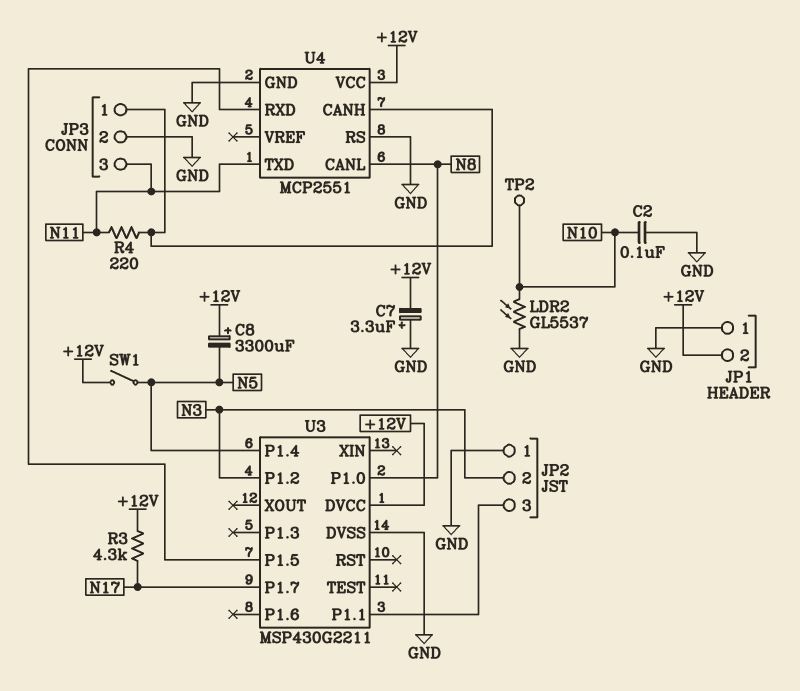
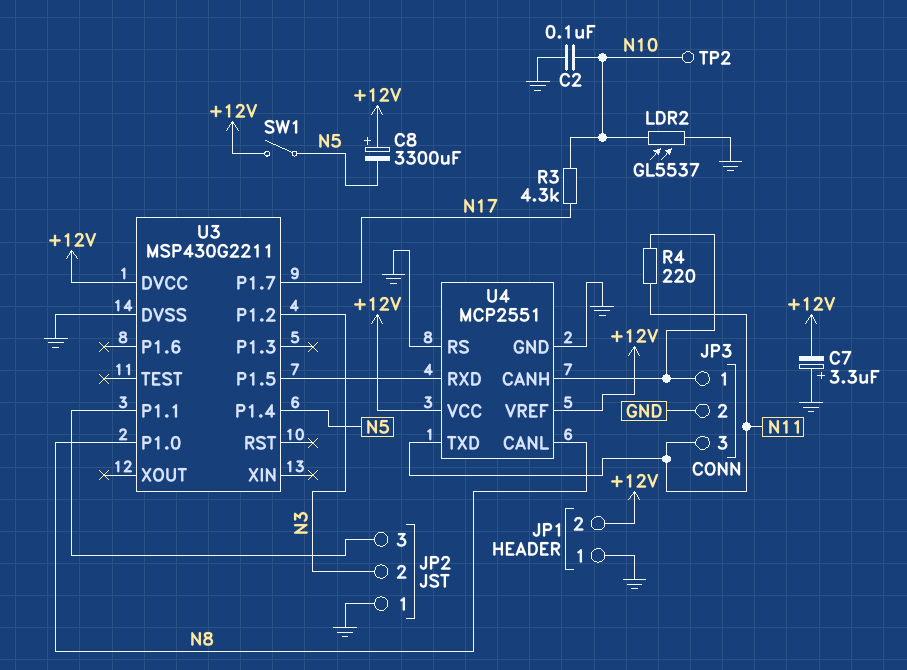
R3: 4.3k (+12V, N17) -> 4.3k (N10, N17)
U4 pin VREF: none -> +12V

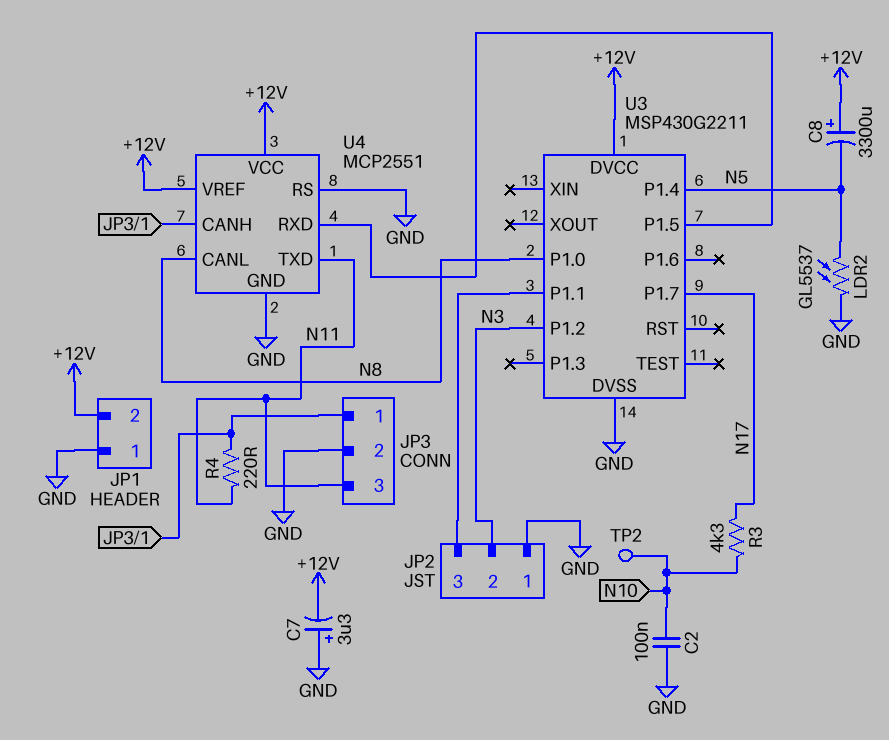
LDR2: GL5537 (GND, N10) -> GL5537 (GND, N5)
SW1: switch (+12V, N5) -> none

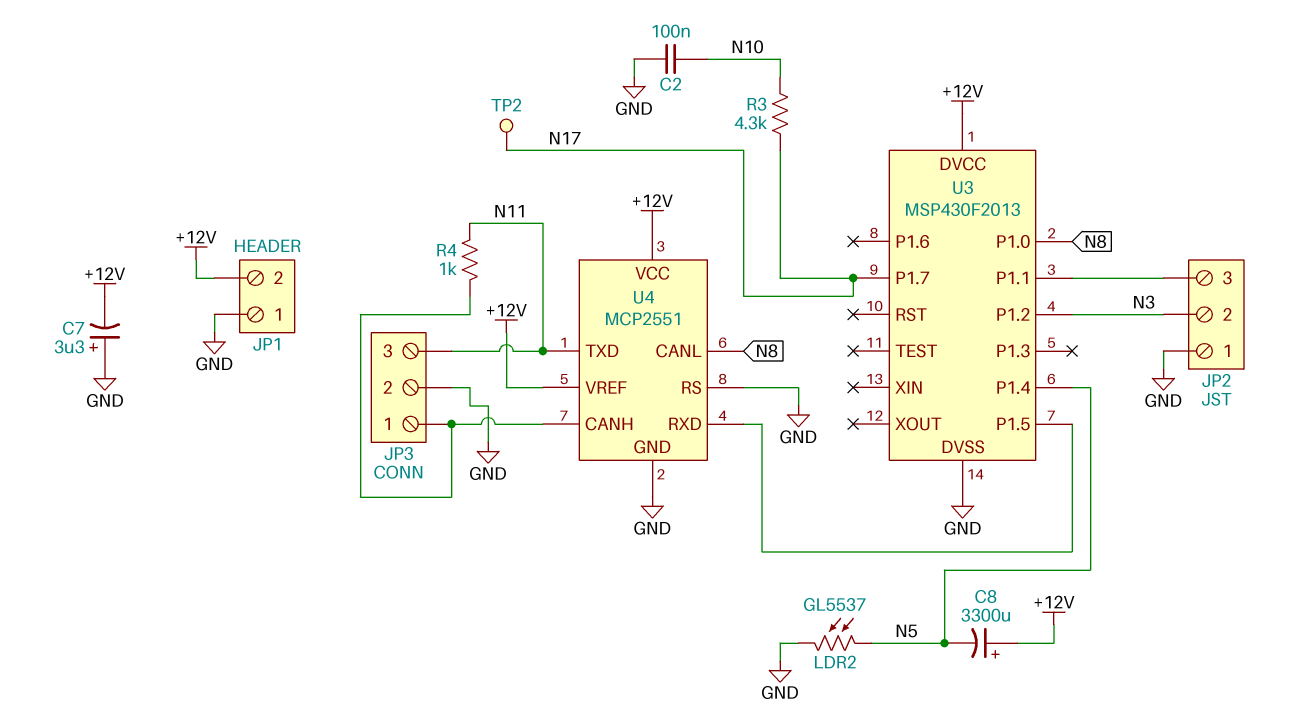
R4: 220 (JP3/1, N11) -> 1k (JP3/1, N11)
TP2: test point (N10) -> test point (N17)
U3: MSP430G2211 -> MSP430F2013

